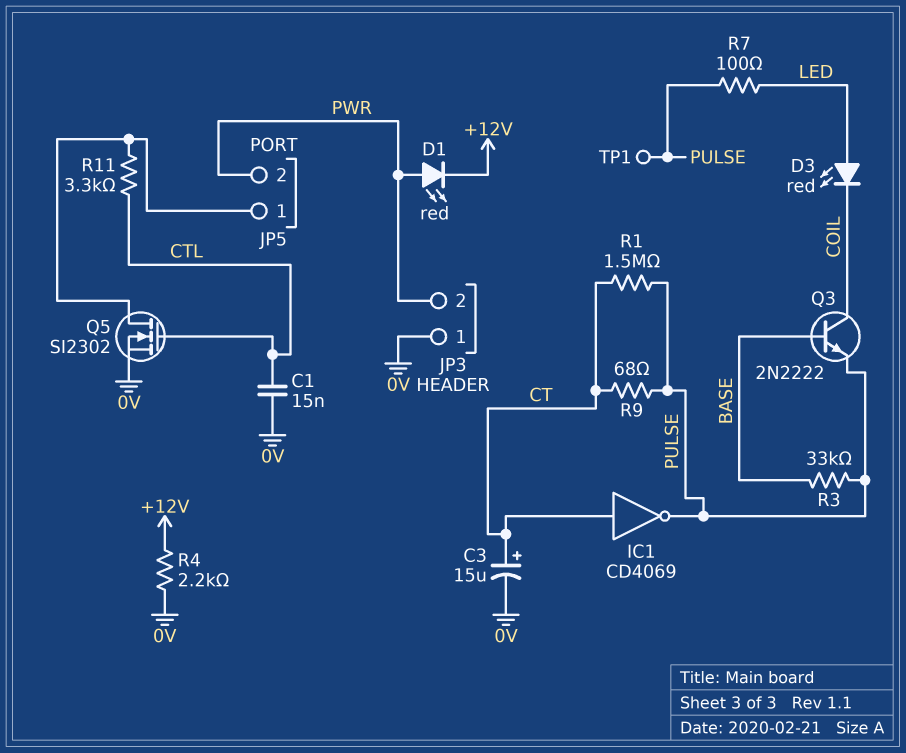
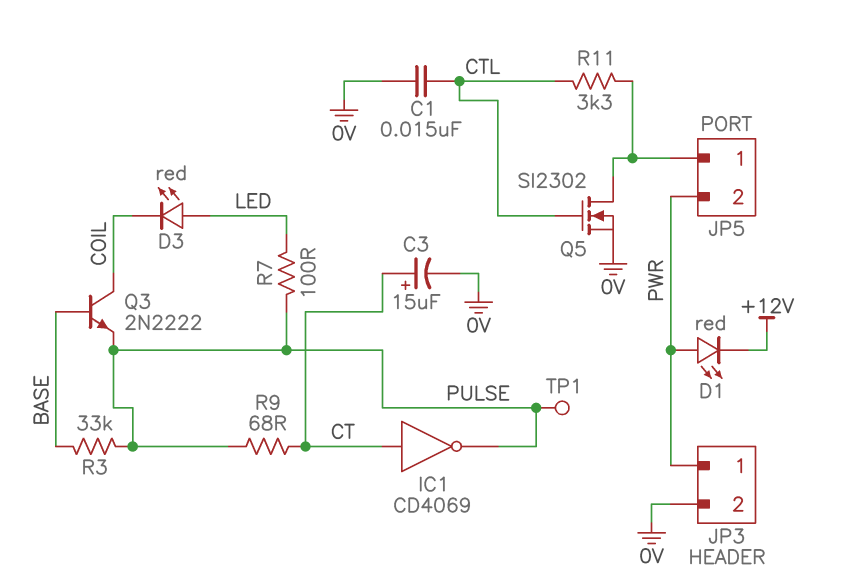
JP3 pin 1: 0V -> PWR
JP3 pin 2: PWR -> 0V
R1: 1.5M (CT, PULSE) -> none
R4: 2.2k (+12V, 0V) -> none

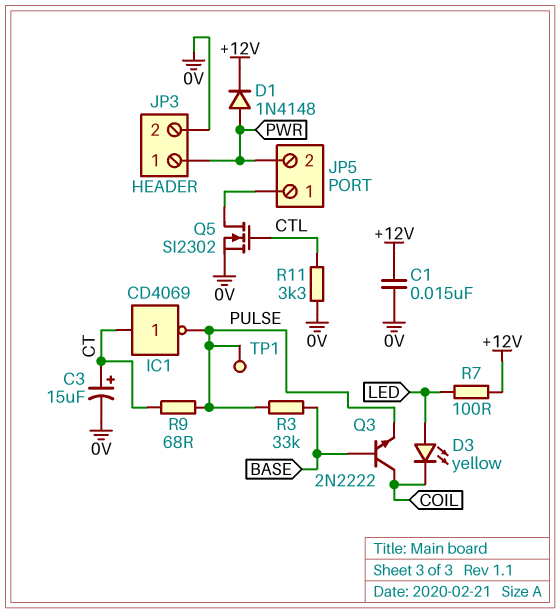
C1: 15nF (0V, CTL) -> 15nF (+12V, 0V)
D1: LED red (A PWR, K +12V) -> diode 1N4148 (A PWR, K +12V)
D3: LED red (A LED, K COIL) -> LED yellow (A LED, K COIL)
R7: 100 (LED, PULSE) -> 100 (+12V, LED)
R11: 3.3k (CTL, JP5/1) -> 3.3k (0V, CTL)

